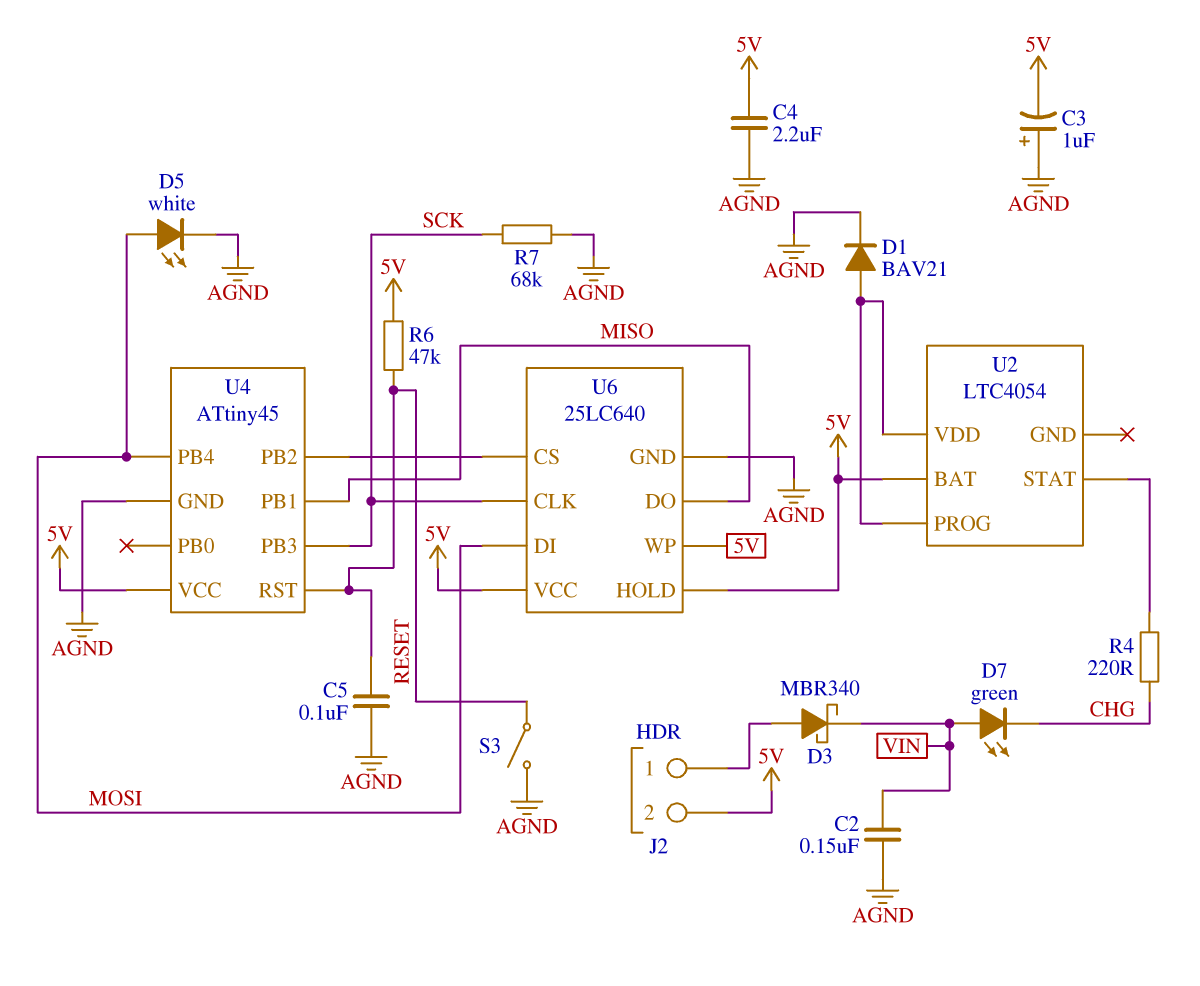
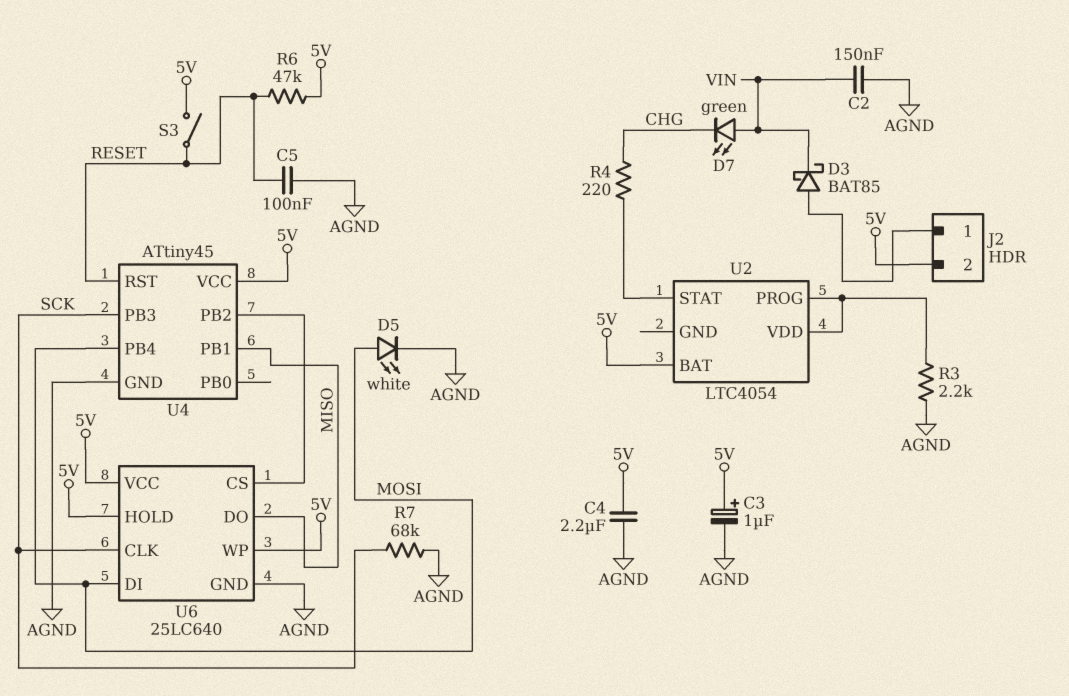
C3: 1uF (plus AGND, minus 5V) -> 1uF (plus 5V, minus AGND)
D1: diode BAV21 (A U2/PROG, K AGND) -> none
D3: schottky MBR340 (A J2/1, K VIN) -> schottky BAT85 (A J2/1, K VIN)
R3: none -> 2.2k (AGND, U2/PROG)
S3: switch (AGND, RESET) -> switch (5V, RESET)

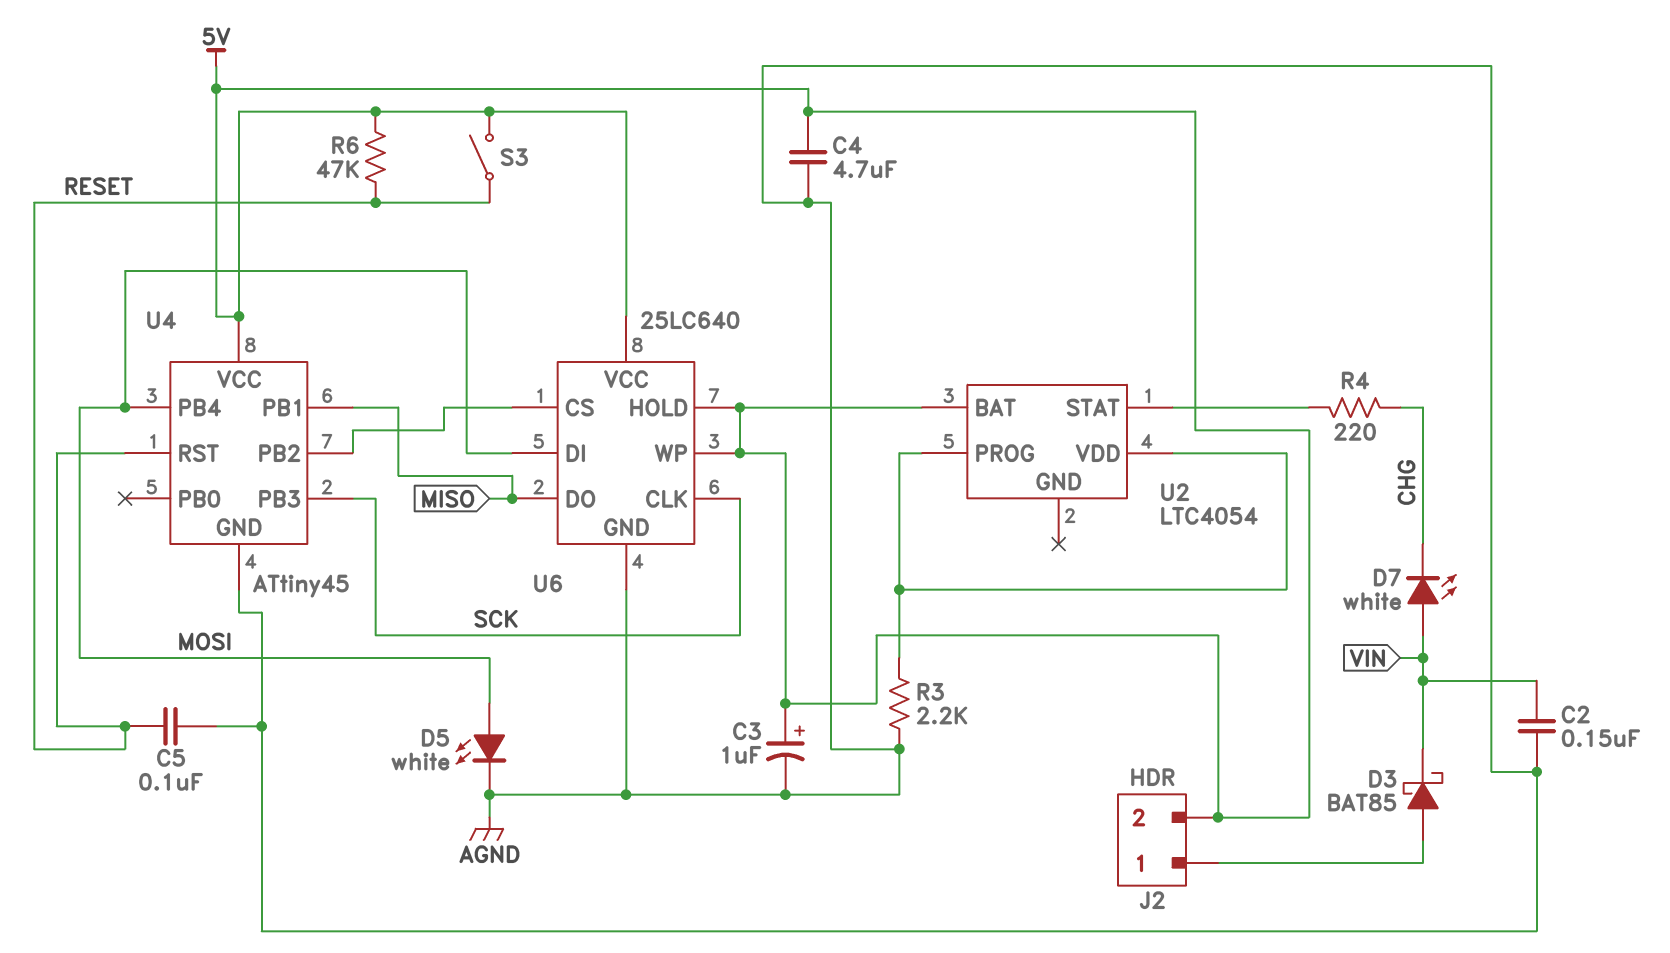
C4: 2.2uF (5V, AGND) -> 4.7uF (5V, AGND)
D7: LED green (A VIN, K CHG) -> LED white (A VIN, K CHG)
R7: 68k (AGND, SCK) -> none

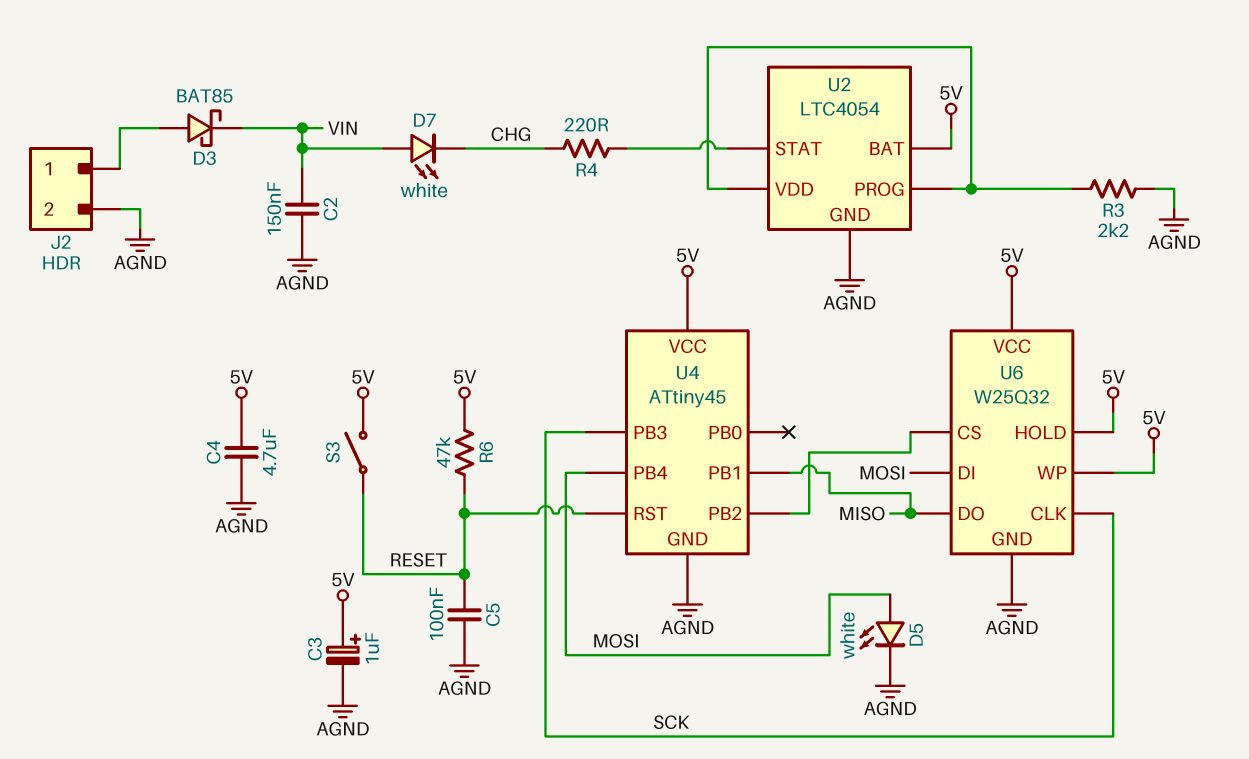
J2 pin 2: 5V -> AGND
U2 pin GND: none -> AGND
U6: 25LC640 -> W25Q32

